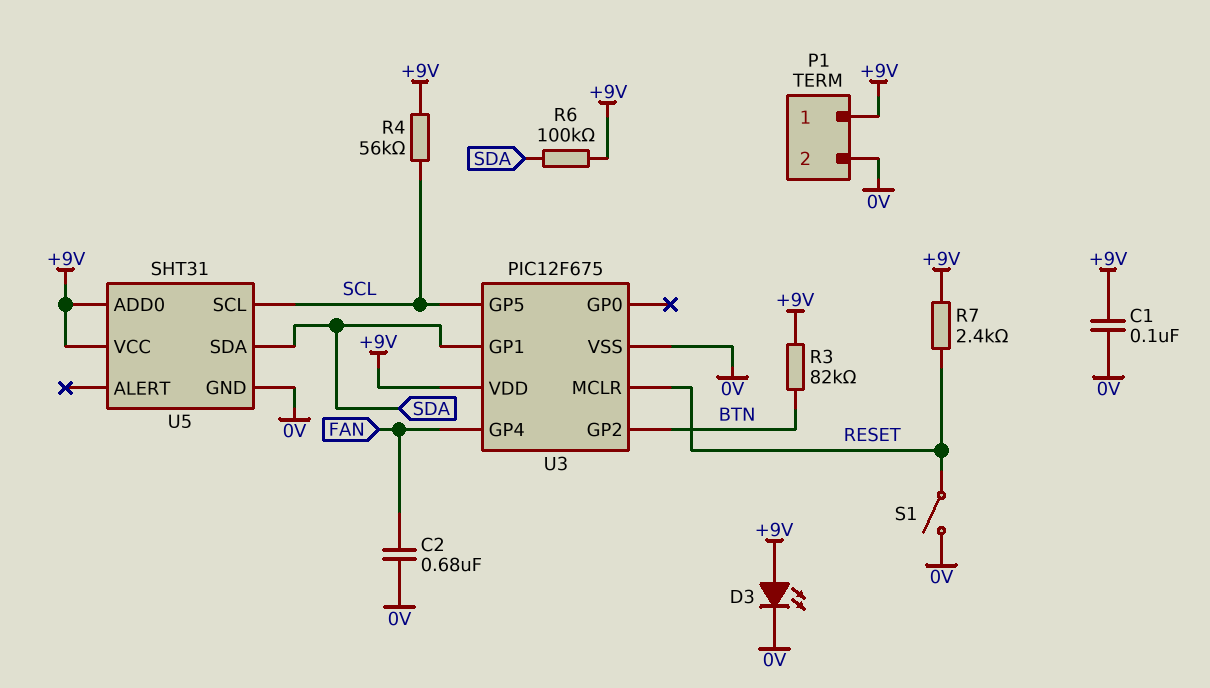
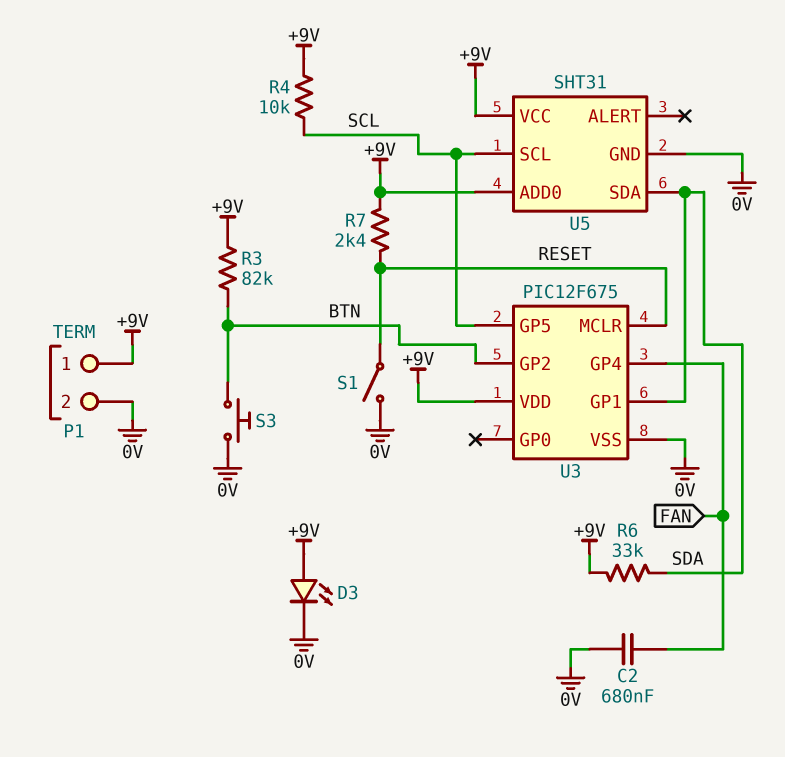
C1: 100nF (+9V, 0V) -> none
R4: 56k (+9V, SCL) -> 10k (+9V, SCL)
R6: 100k (+9V, SDA) -> 33k (+9V, SDA)
S3: none -> button (0V, BTN)

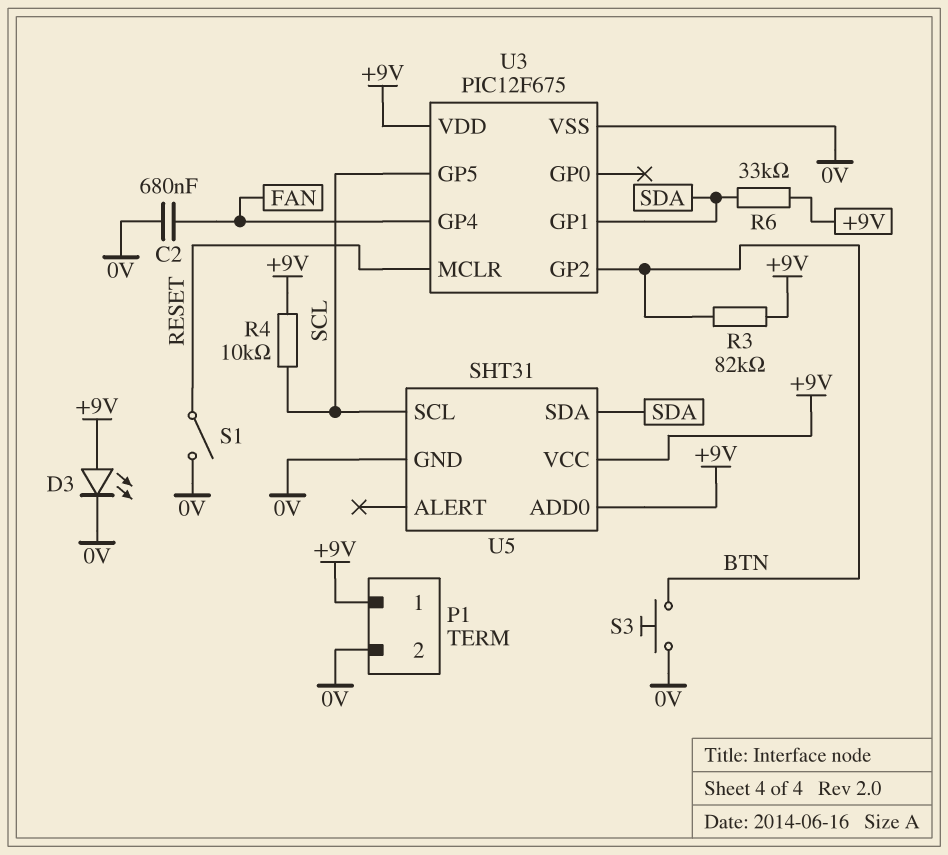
R7: 2.4k (+9V, RESET) -> none

